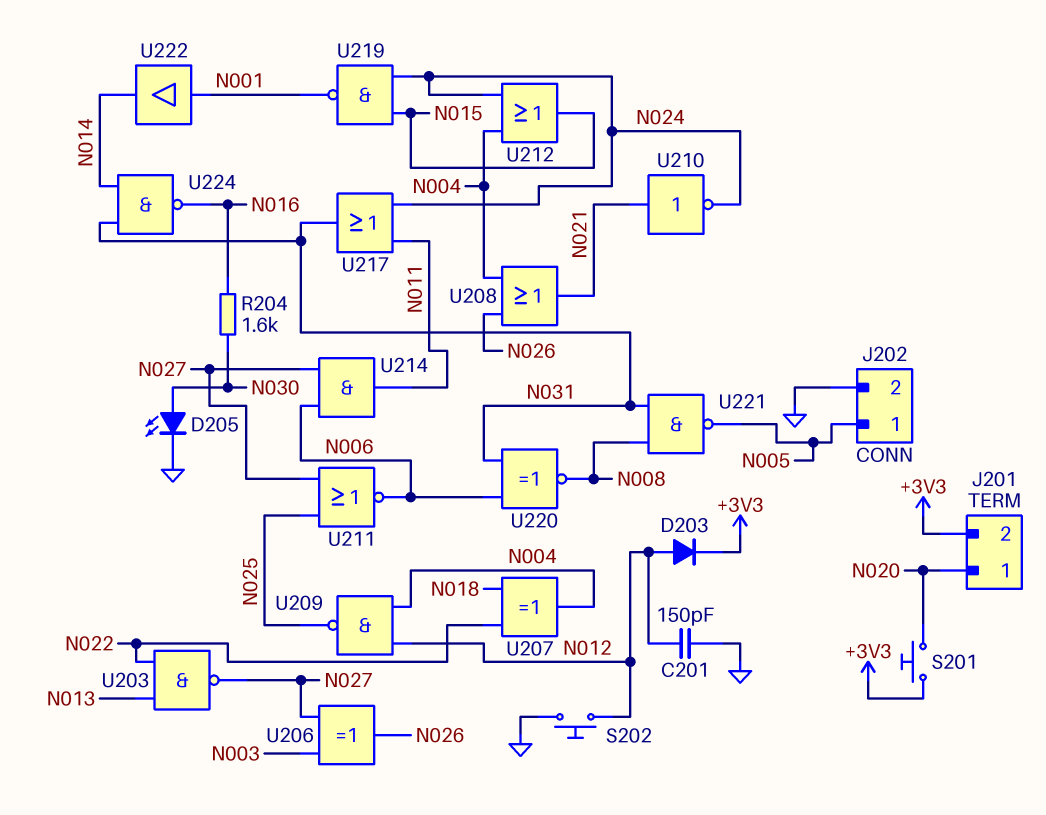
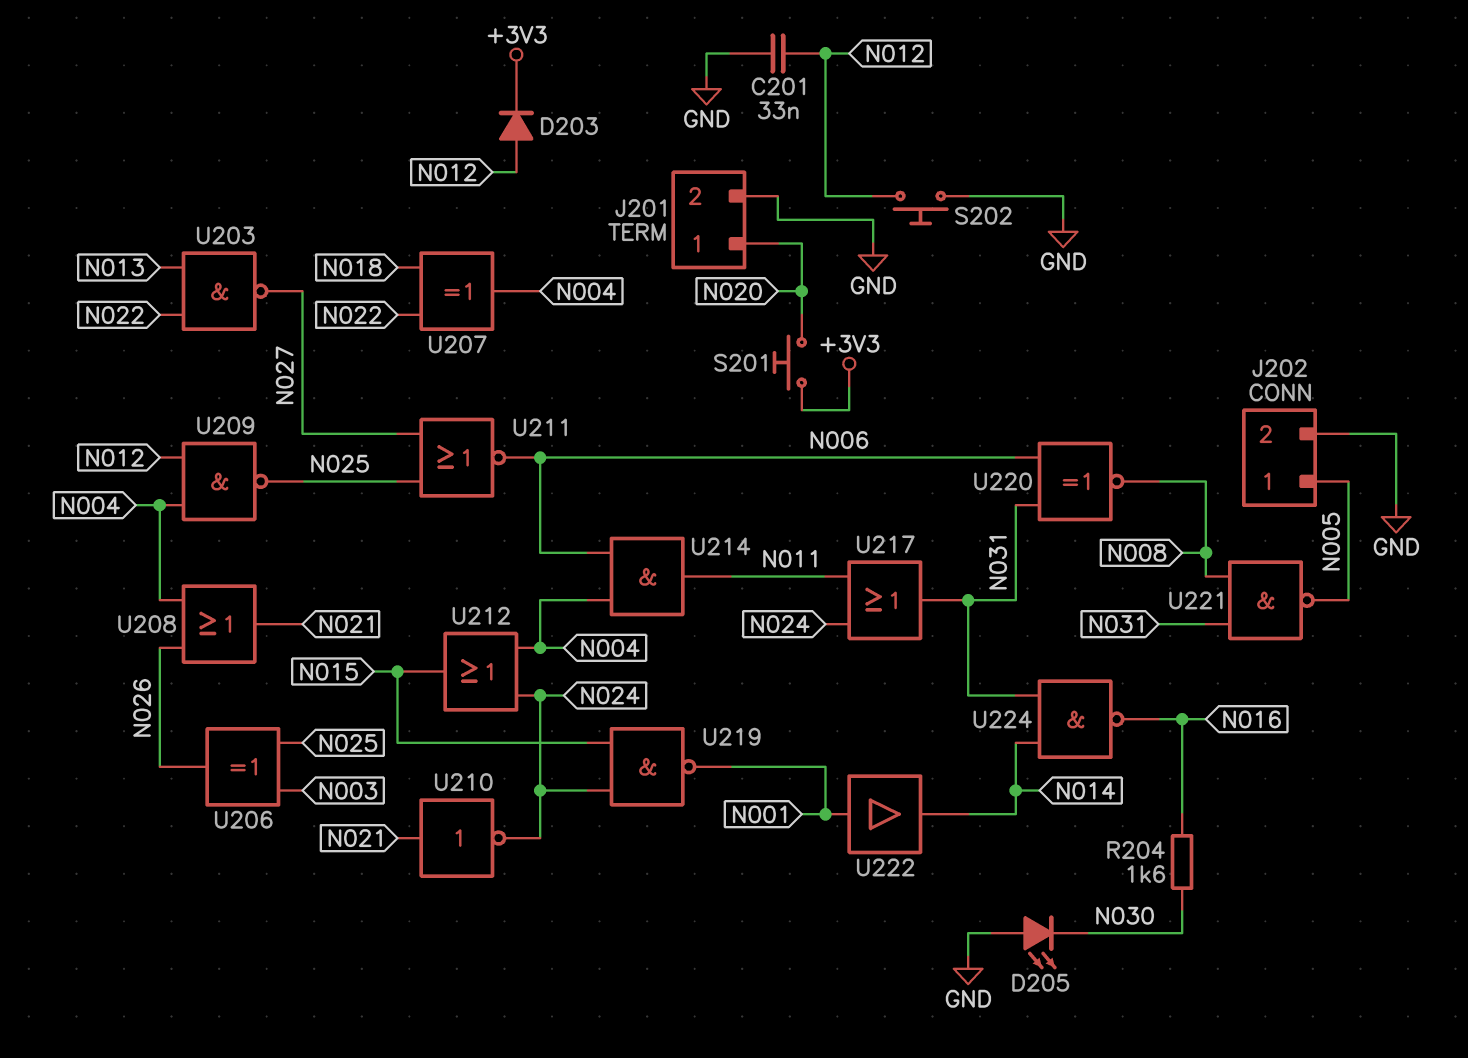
C201: 150pF (GND, N012) -> 33nF (GND, N012)
D205: LED (A N030, K GND) -> LED (A GND, K N030)
J201 pin 2: +3V3 -> GND
U206: XOR (in N003, in N027, out N026) -> XOR (in N003, in N025, out N026)
U214: AND (in N006, in N027, out N011) -> AND (in N004, in N006, out N011)

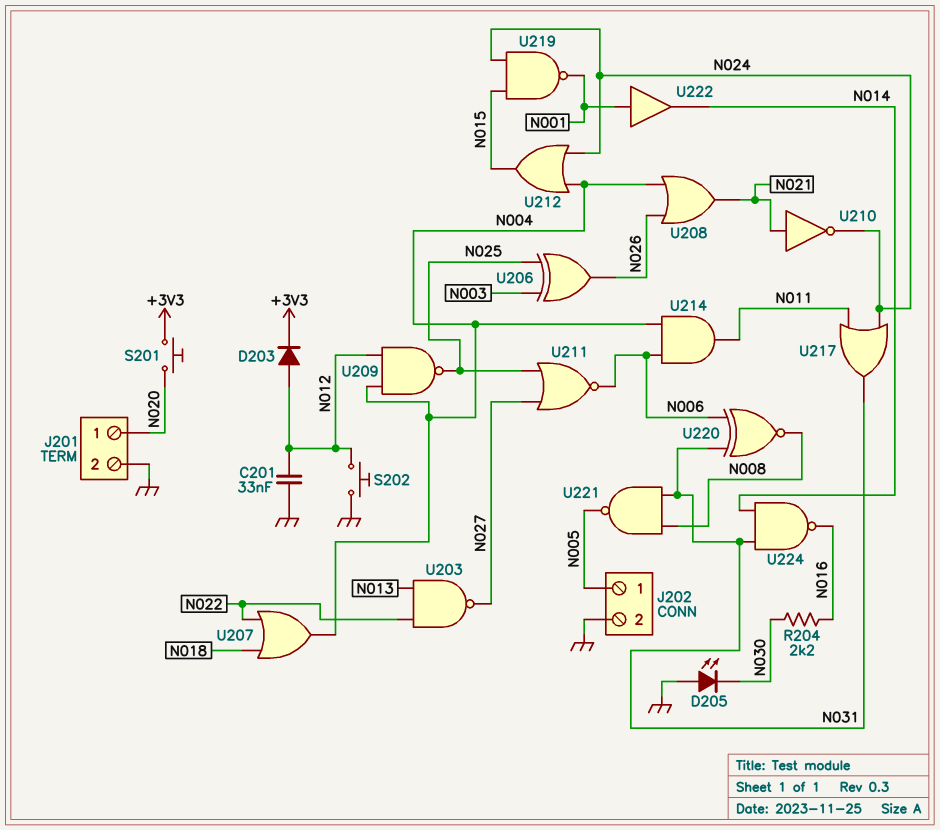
R204: 1.6k (N016, N030) -> 2.2k (N016, N030)
U207: XOR (in N018, in N022, out N004) -> OR (in N018, in N022, out N004)

